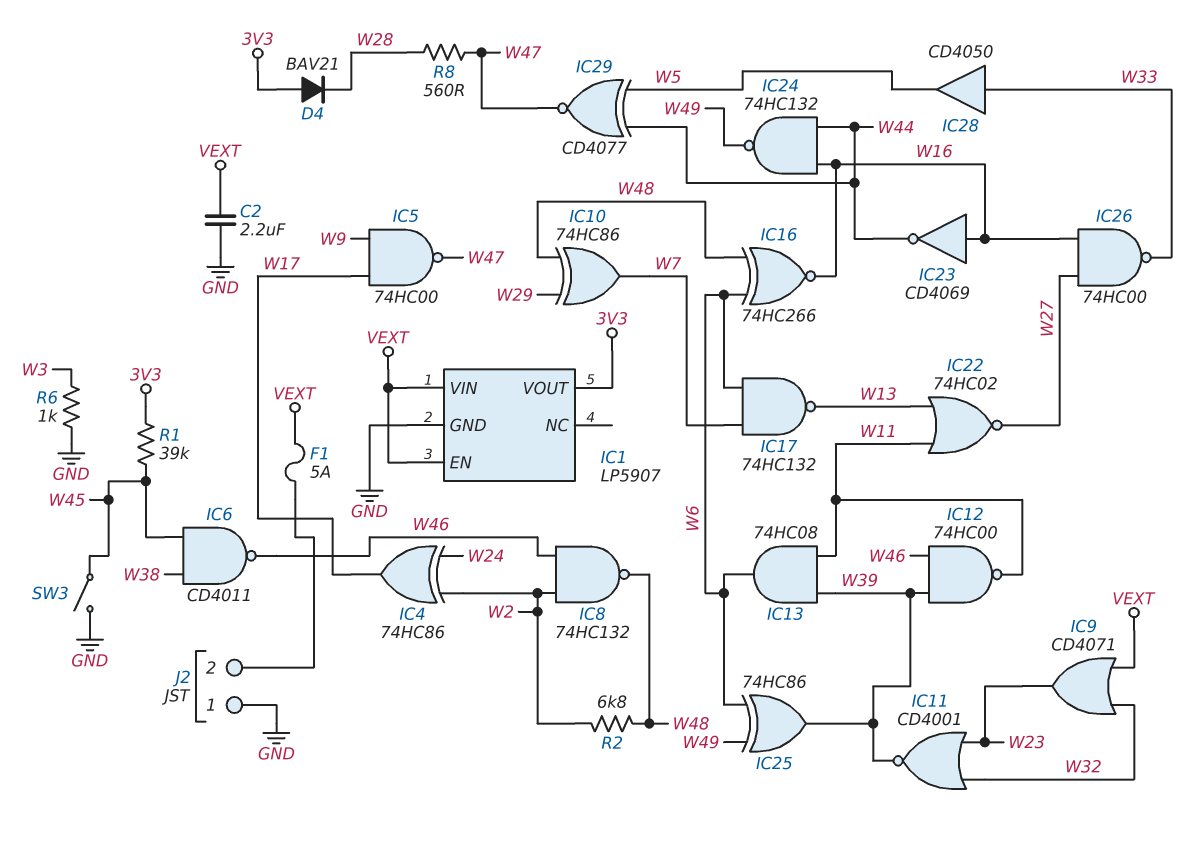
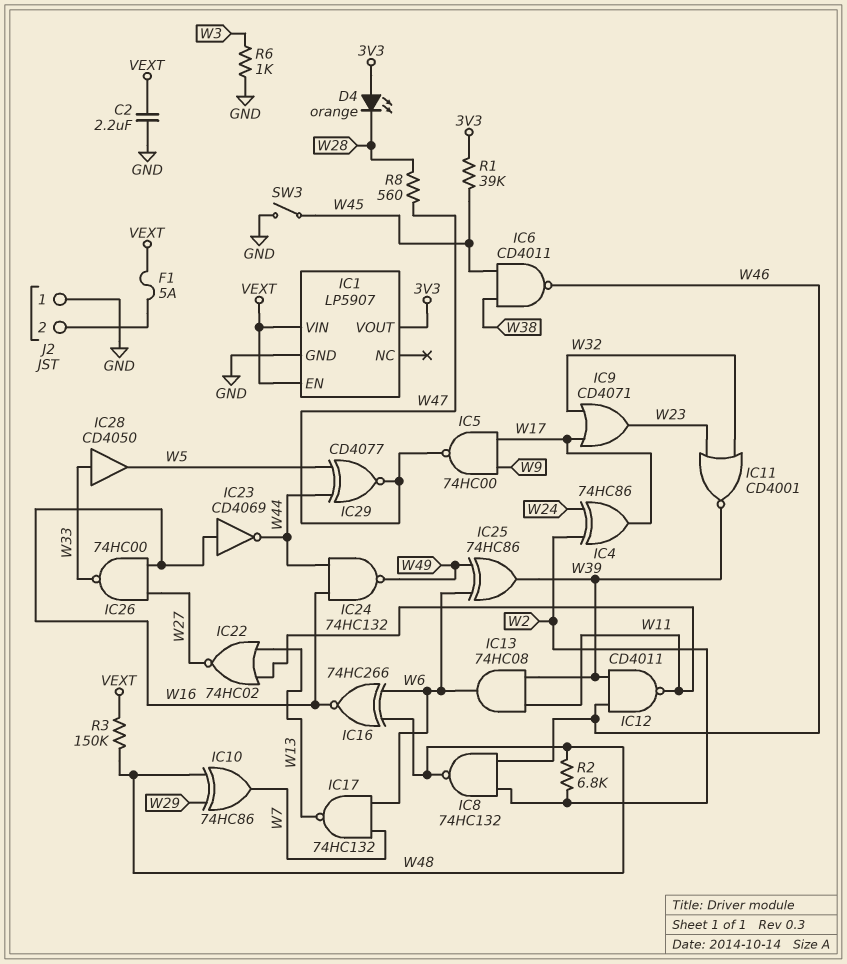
D4: diode BAV21 (A 3V3, K W28) -> LED orange (A 3V3, K W28)
IC9: OR CD4071 (in VEXT, in W32, out W23) -> OR CD4071 (in W17, in W32, out W23)
IC12: NAND 74HC00 (in W39, in W46, out W11) -> NAND CD4011 (in W39, in W46, out W11)
R3: none -> 150k (VEXT, W48)

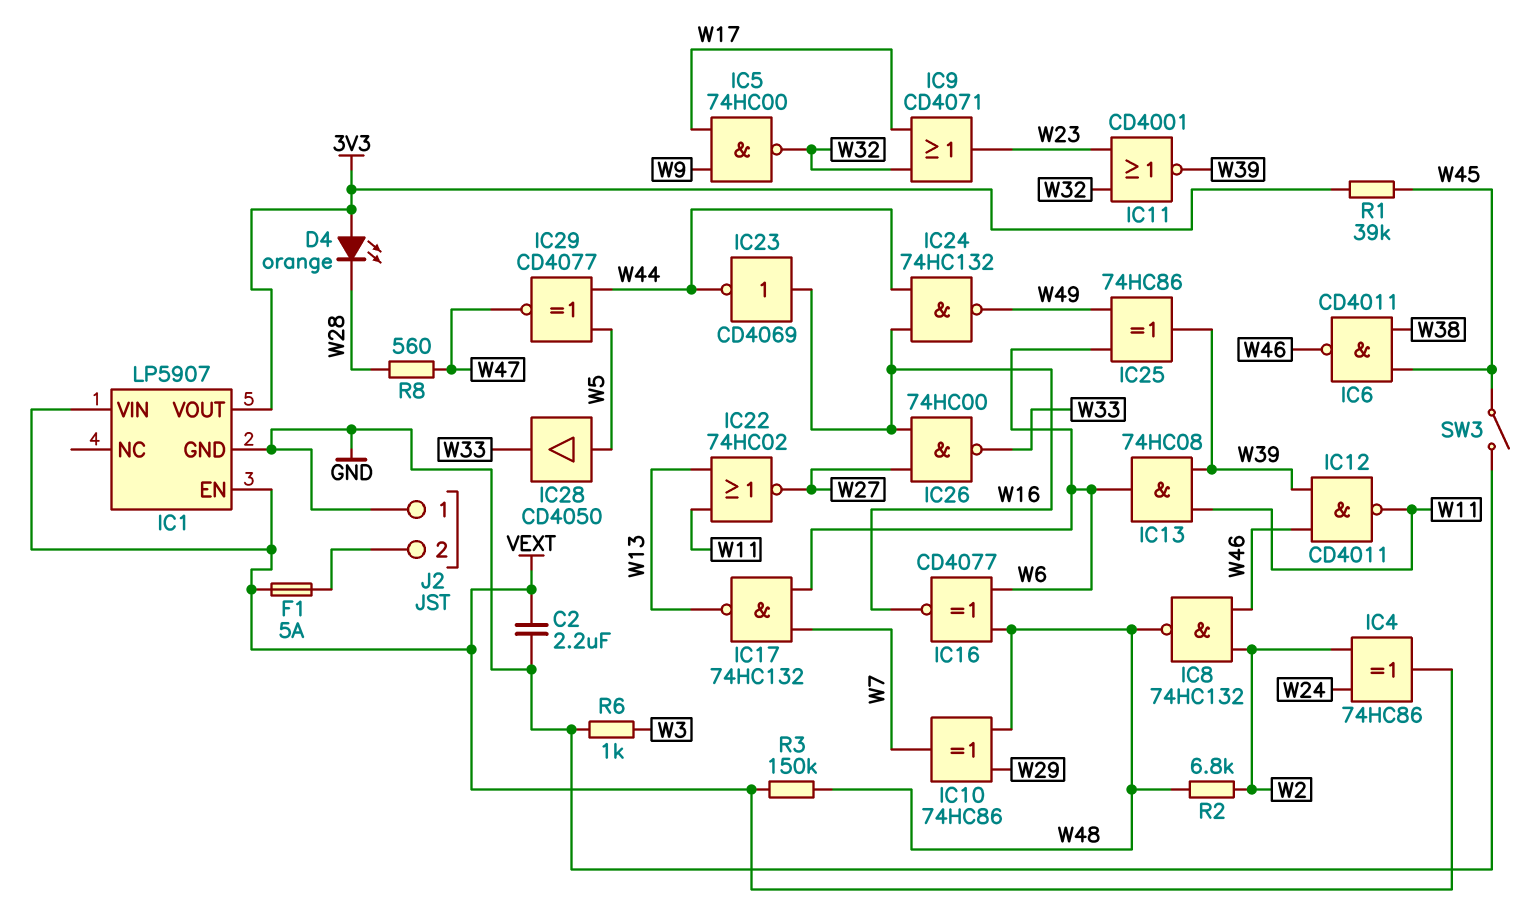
IC4: XOR 74HC86 (in W2, in W24, out W17) -> XOR 74HC86 (in W2, in W24, out VEXT)
IC5: NAND 74HC00 (in W9, in W17, out W47) -> NAND 74HC00 (in W9, in W17, out W32)
IC16: XNOR 74HC266 (in W6, in W48, out W16) -> XNOR CD4077 (in W6, in W48, out W16)
IC28: buffer CD4050 (in W33, out W5) -> buffer CD4050 (in W5, out W33)

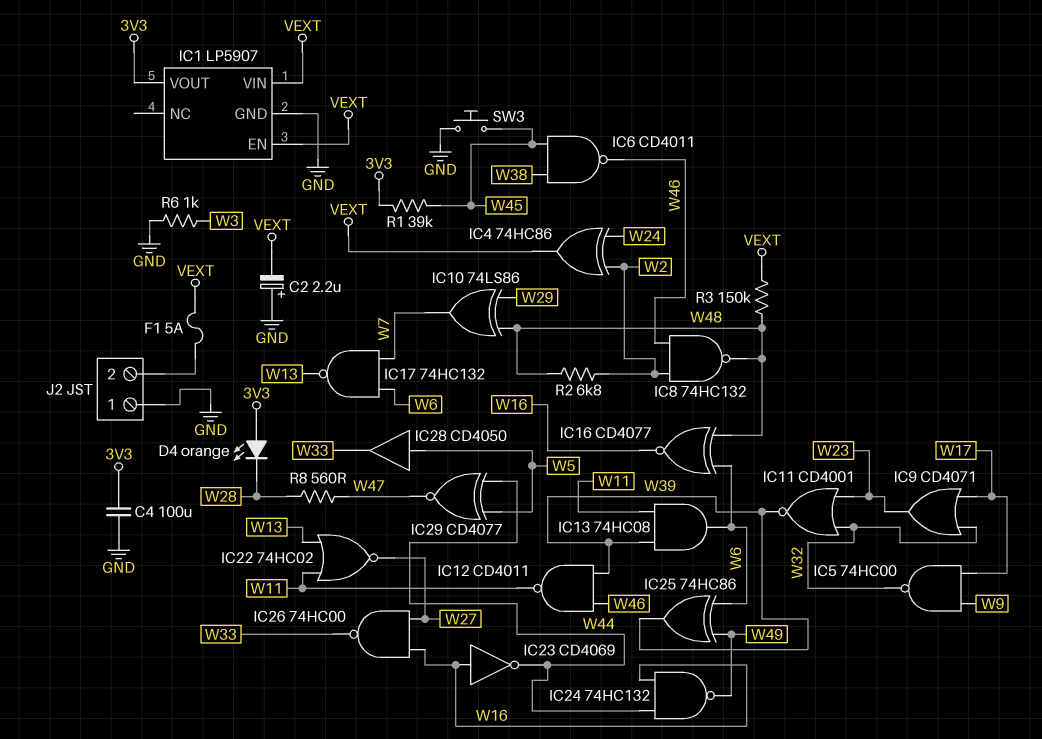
C2: 2.2uF (GND, VEXT) -> 2.2uF (plus GND, minus VEXT)
C4: none -> 100uF (3V3, GND)
IC10: XOR 74HC86 (in W29, in W48, out W7) -> XOR 74LS86 (in W29, in W48, out W7)
SW3: switch (GND, W45) -> button (GND, W45)

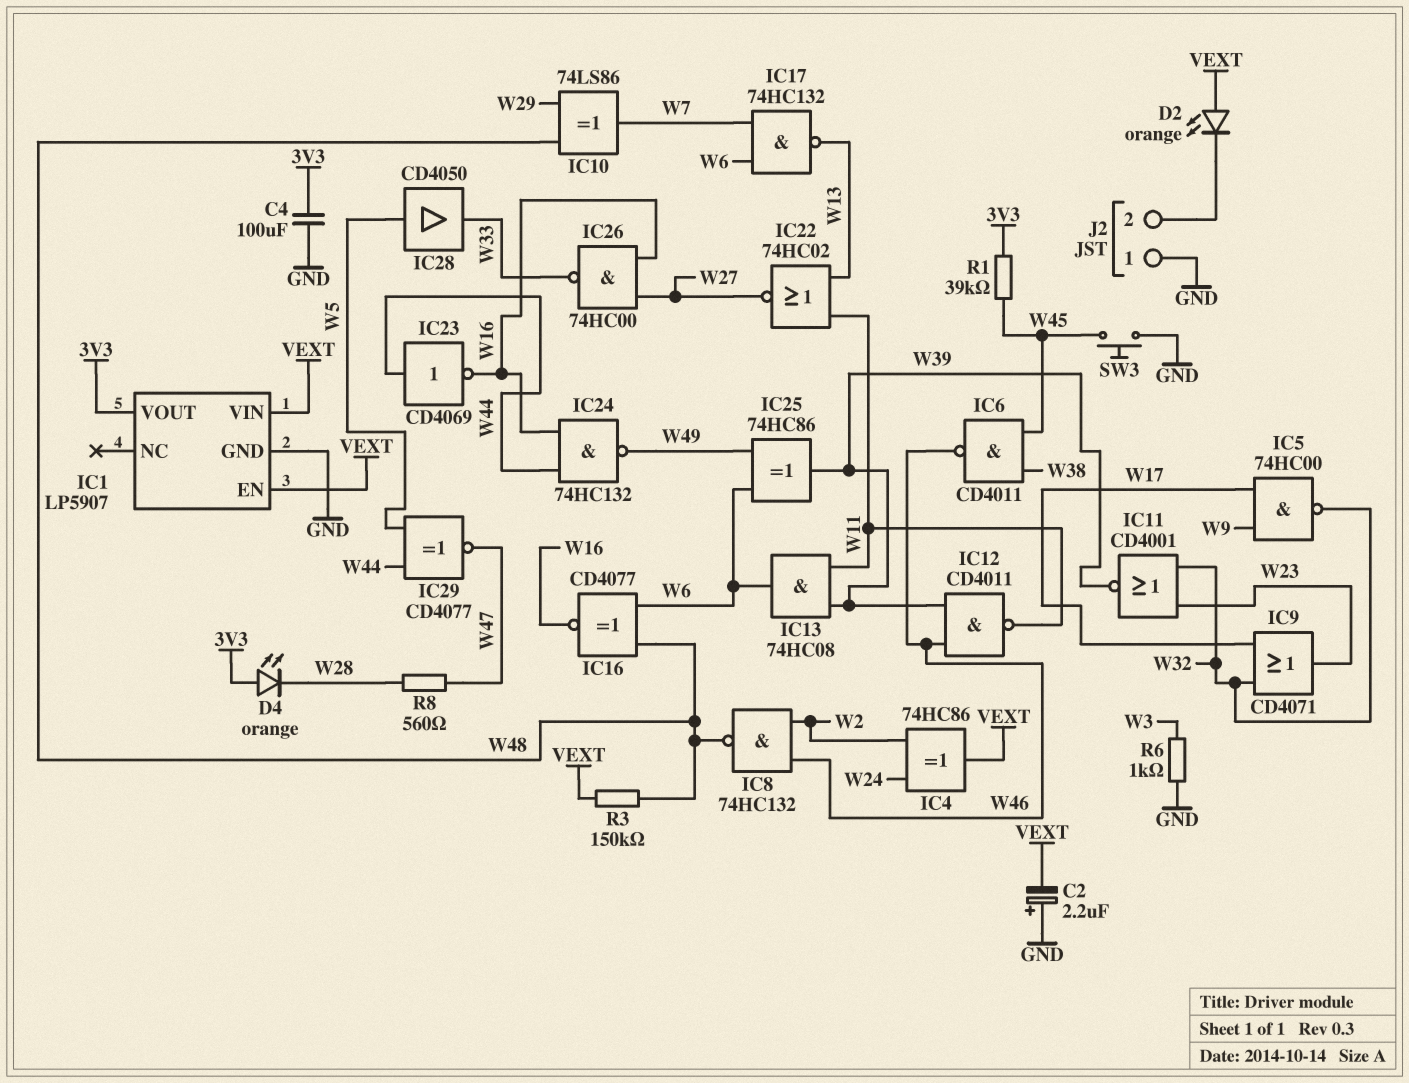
D2: none -> LED orange (A VEXT, K J2/2)
F1: 5A (J2/2, VEXT) -> none
IC23: NOT CD4069 (in W16, out W44) -> NOT CD4069 (in W44, out W16)
R2: 6.8k (W2, W48) -> none

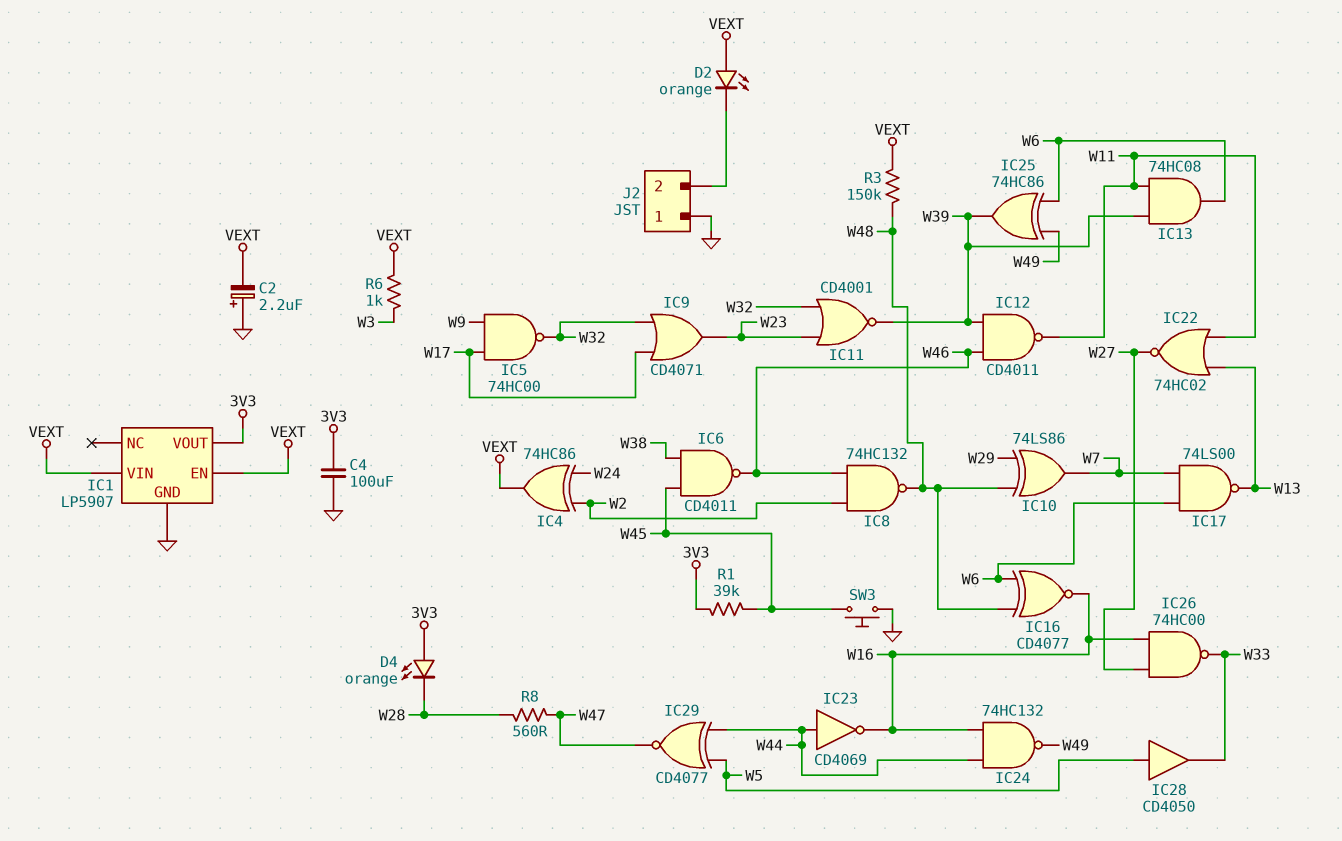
IC17: NAND 74HC132 (in W6, in W7, out W13) -> NAND 74LS00 (in W6, in W7, out W13)
R6: 1k (GND, W3) -> 1k (VEXT, W3)

